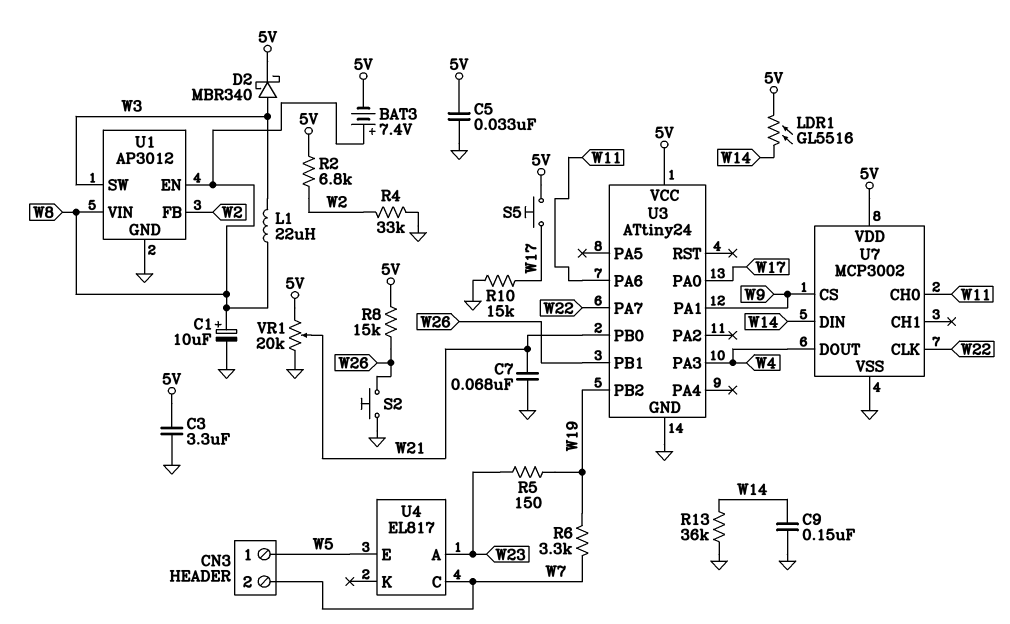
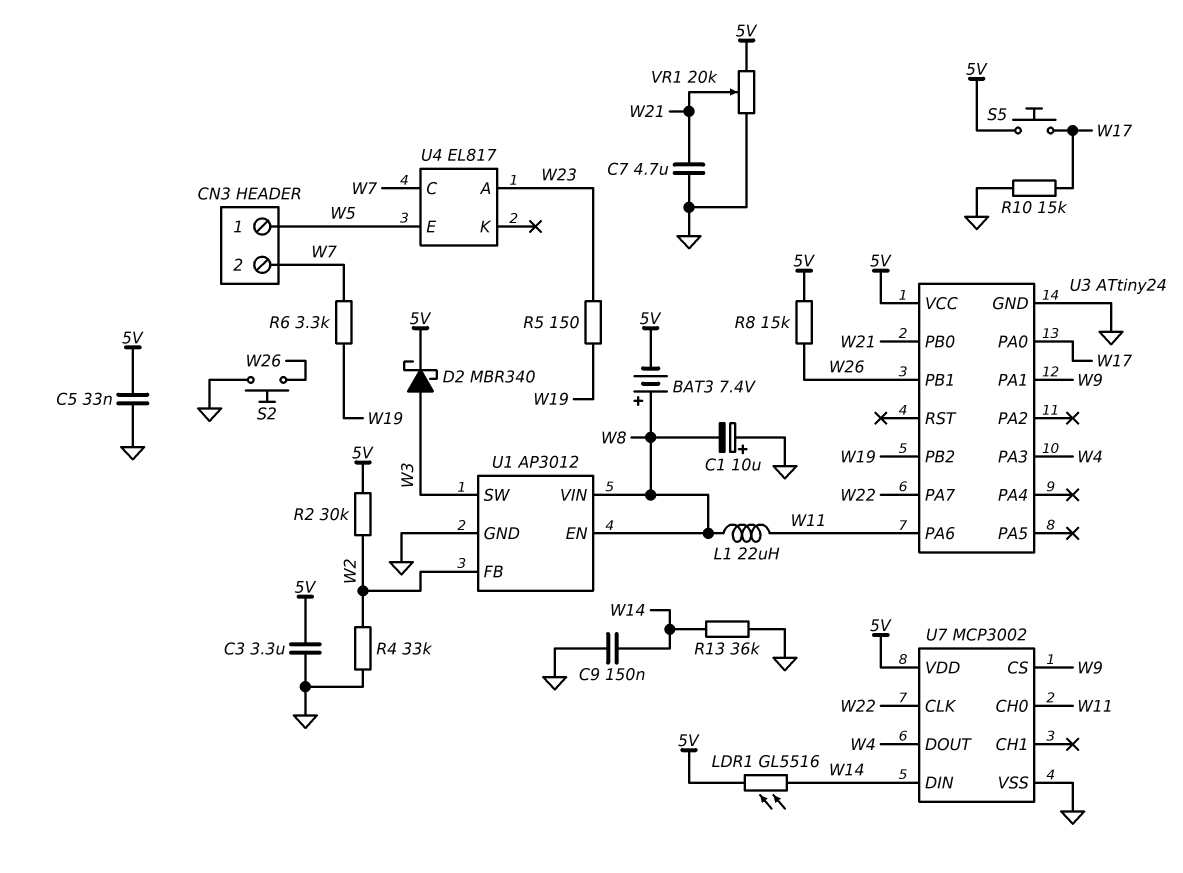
C1: 10uF (plus W8, minus GND) -> 10uF (plus GND, minus W8)
C7: 68nF (GND, W21) -> 4.7uF (GND, W21)
L1: 22uH (W3, W8) -> 22uH (W8, W11)
R2: 6.8k (5V, W2) -> 30k (5V, W2)

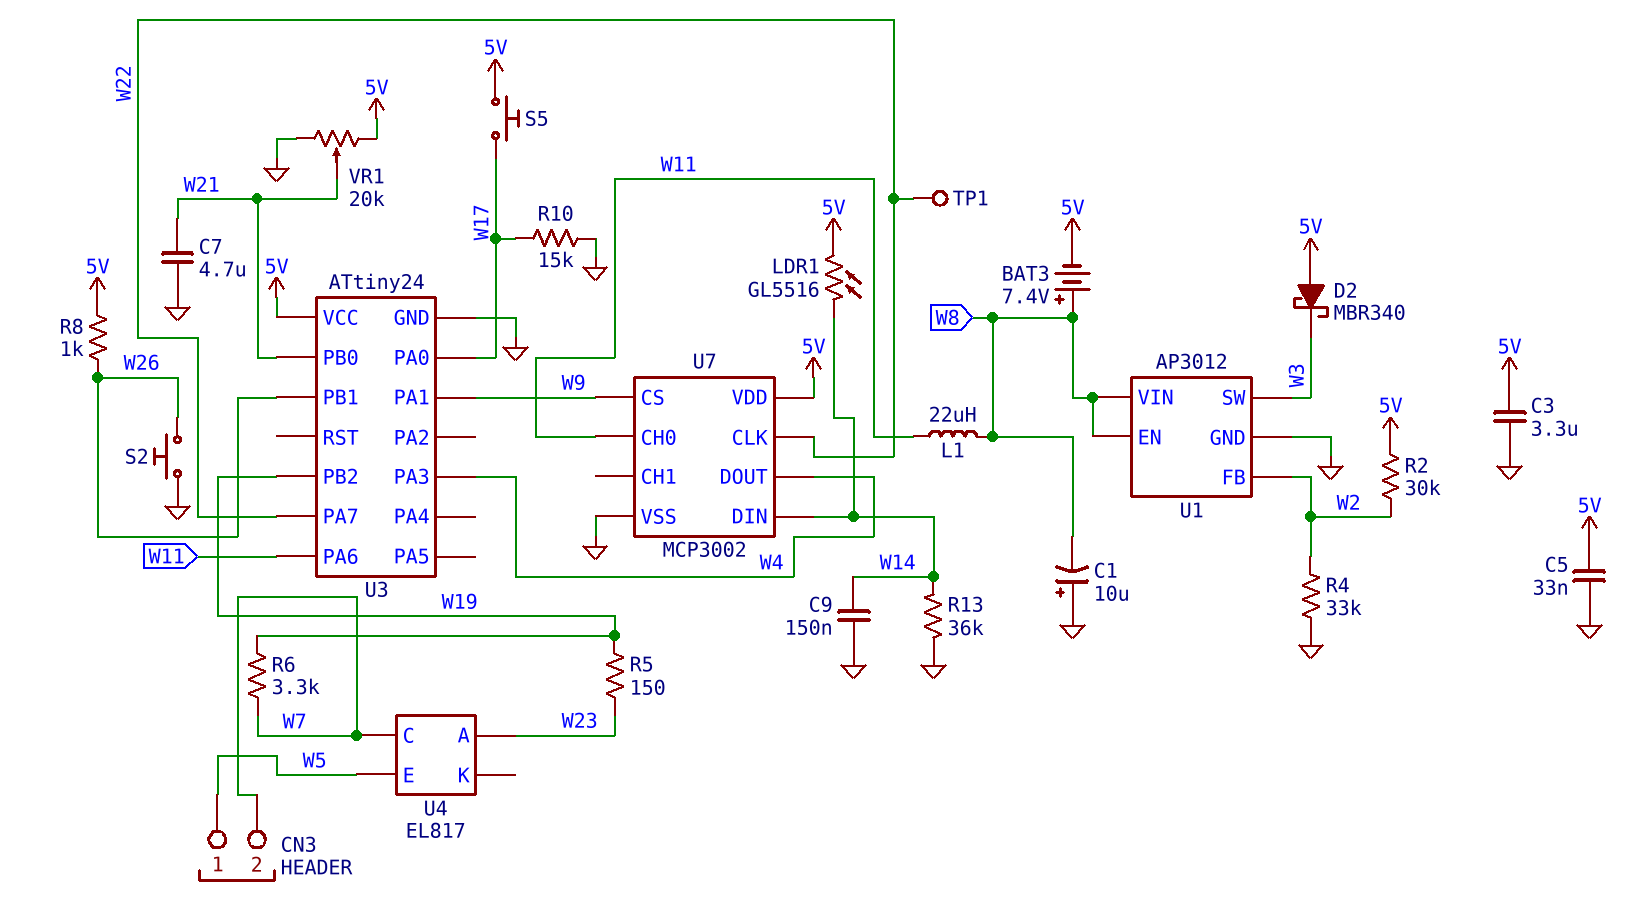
D2: schottky MBR340 (A W3, K 5V) -> schottky MBR340 (A 5V, K W3)
R8: 15k (5V, W26) -> 1k (5V, W26)
TP1: none -> test point (W22)

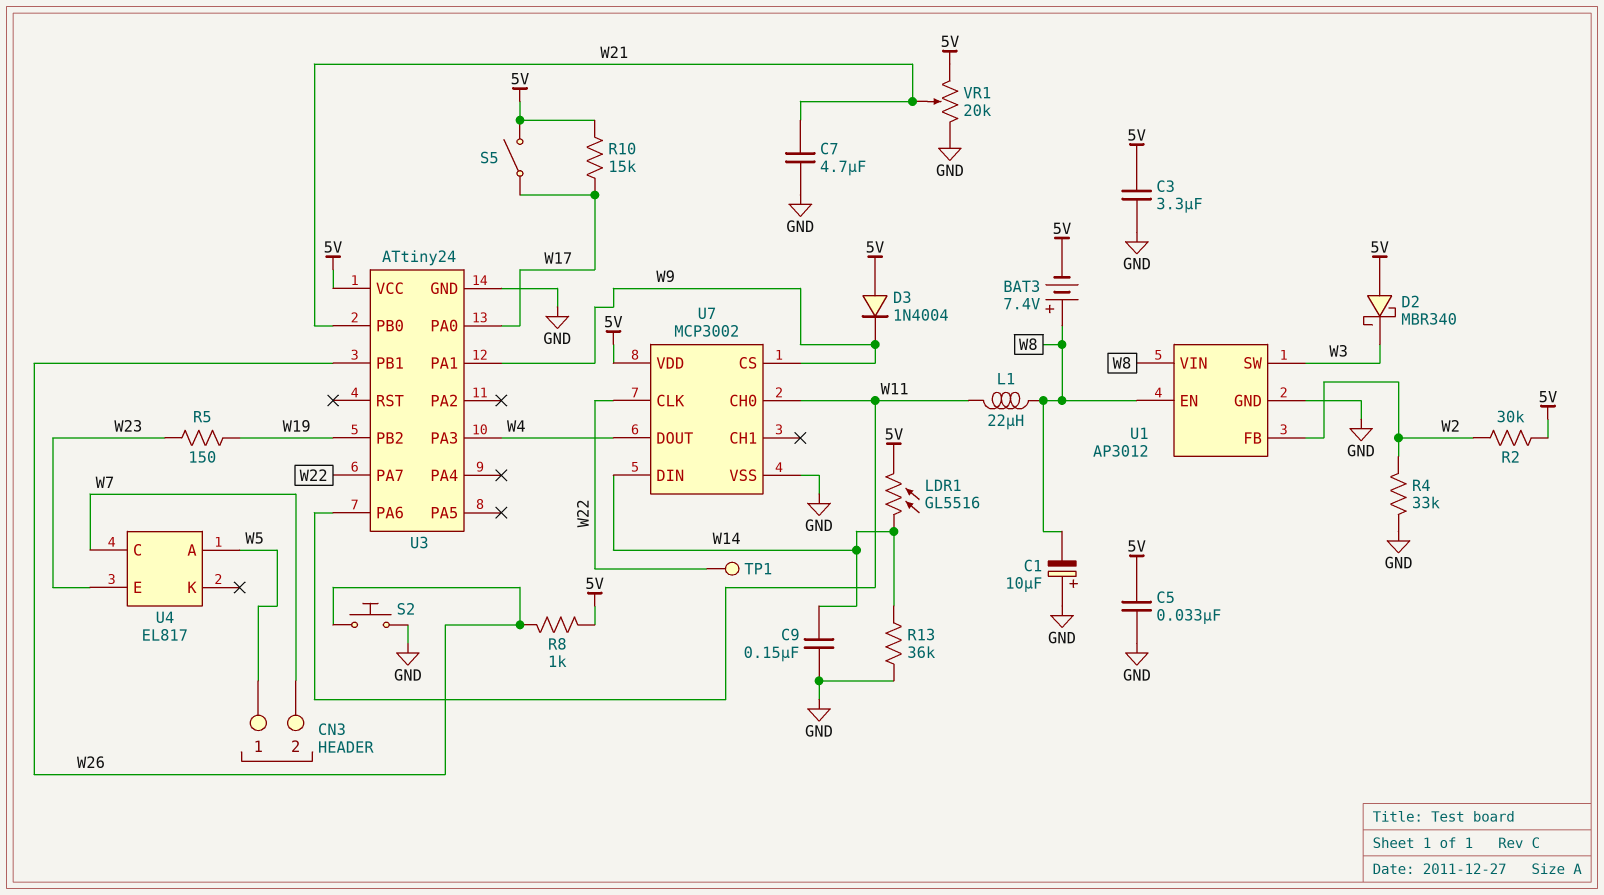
D3: none -> diode 1N4004 (A 5V, K W9)
R6: 3.3k (W7, W19) -> none
R10: 15k (GND, W17) -> 15k (5V, W17)
S5: button (5V, W17) -> switch (5V, W17)
U4 pin A: W23 -> W5
U4 pin E: W5 -> W23

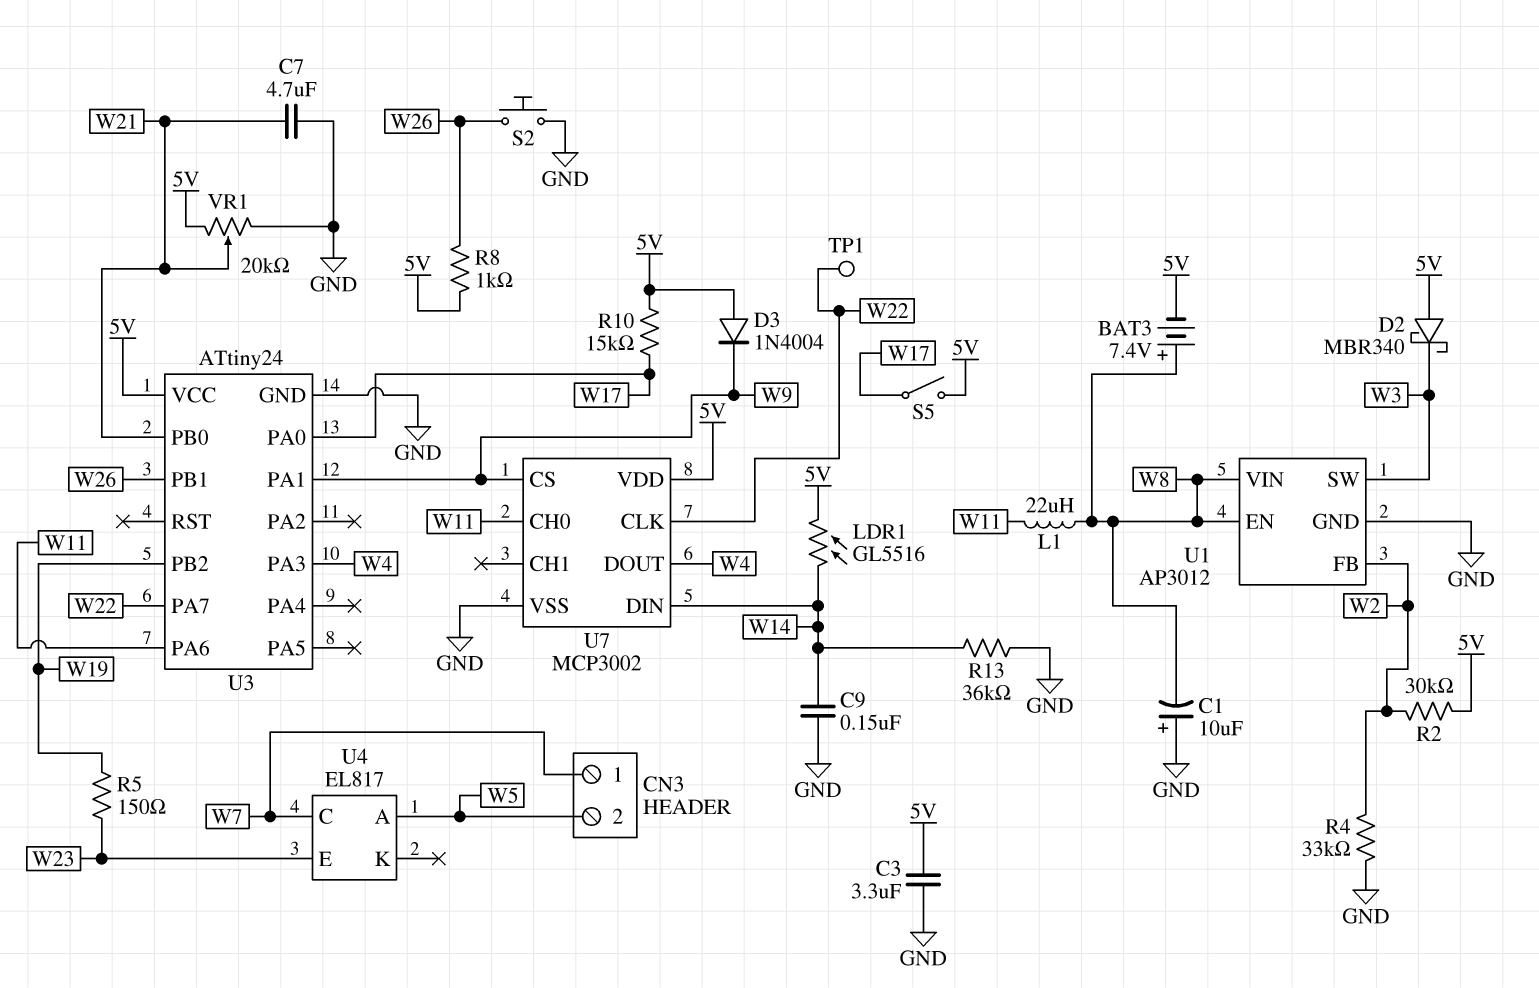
C5: 33nF (5V, GND) -> none
CN3 pin 1: W5 -> W7
CN3 pin 2: W7 -> W5

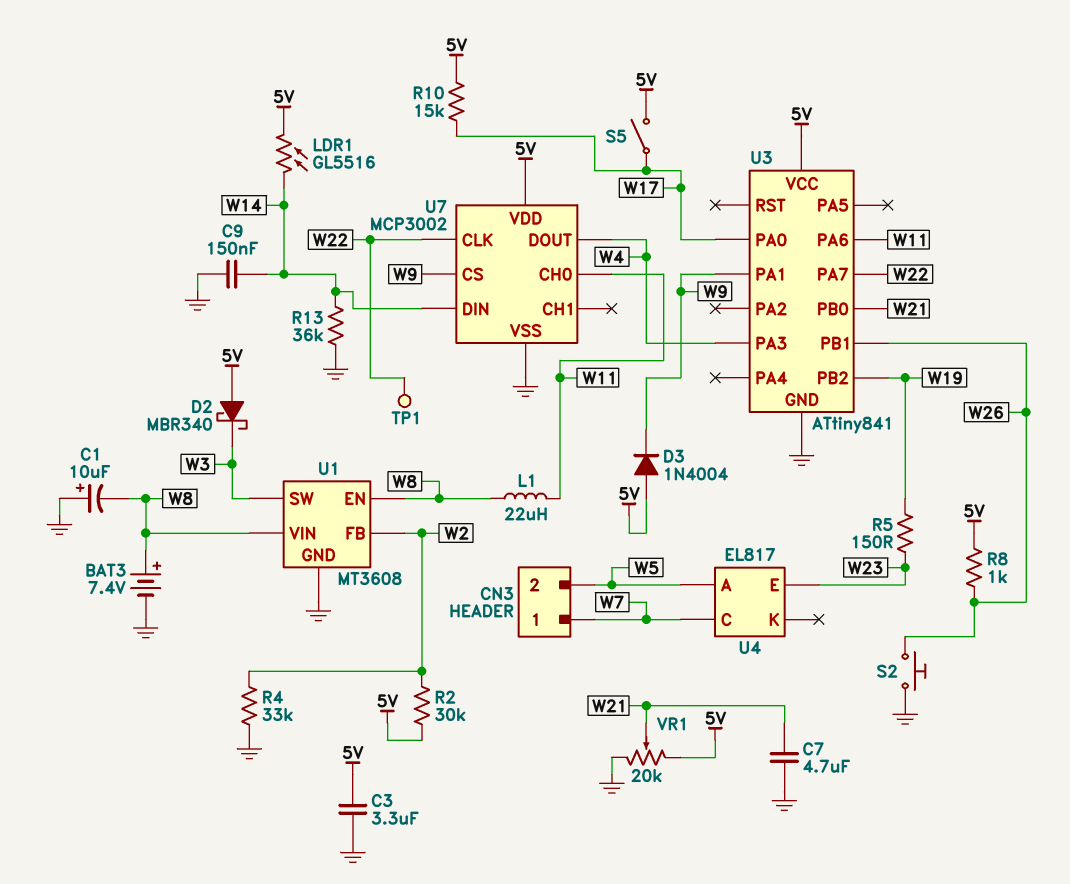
BAT3: 7.4V (plus W8, minus 5V) -> 7.4V (plus W8, minus GND)
U1: AP3012 -> MT3608
U3: ATtiny24 -> ATtiny841

